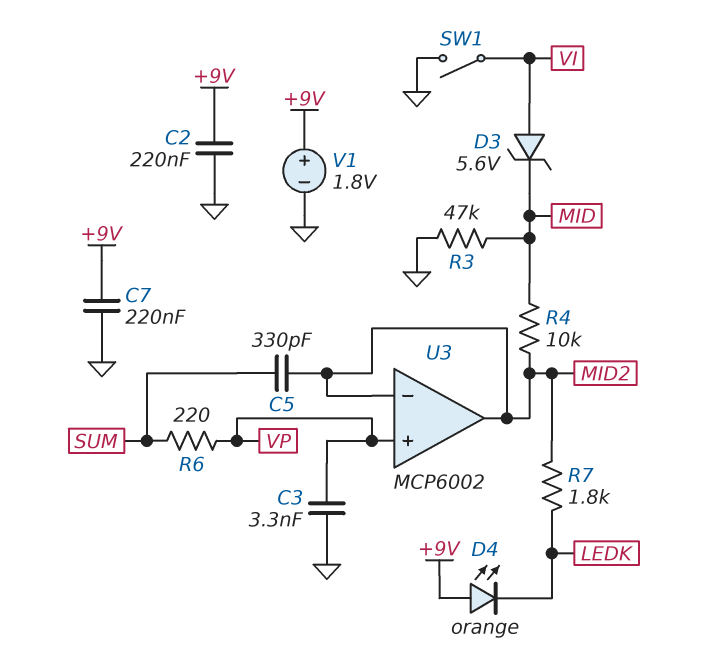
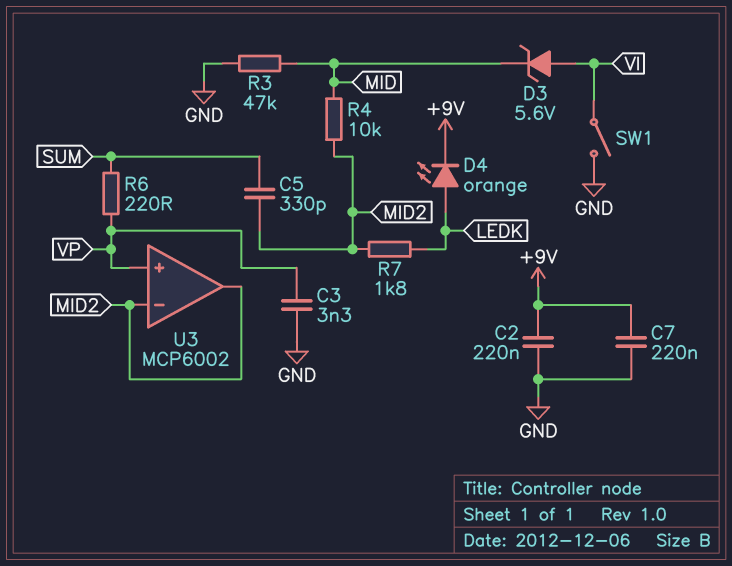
D4: LED orange (A +9V, K LEDK) -> LED orange (A LEDK, K +9V)
V1: 1.8V (plus +9V, minus GND) -> none

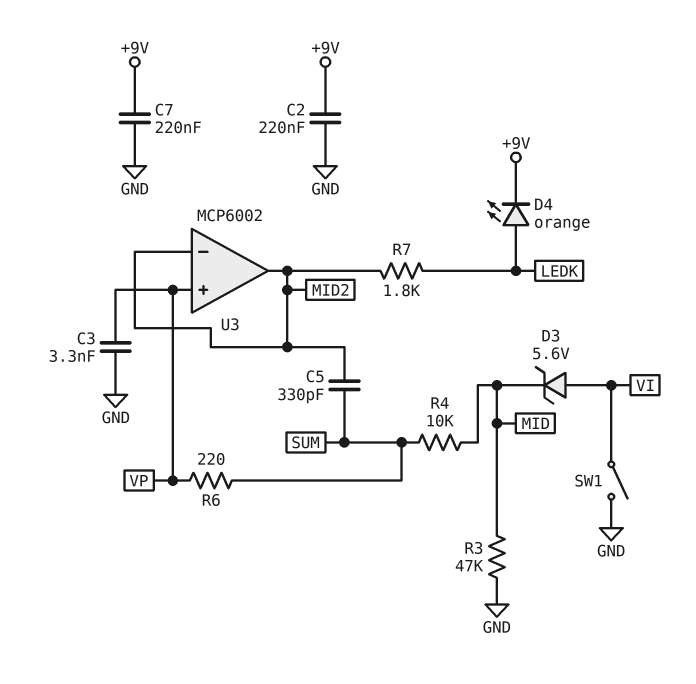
R4: 10k (MID, MID2) -> 10k (MID, SUM)

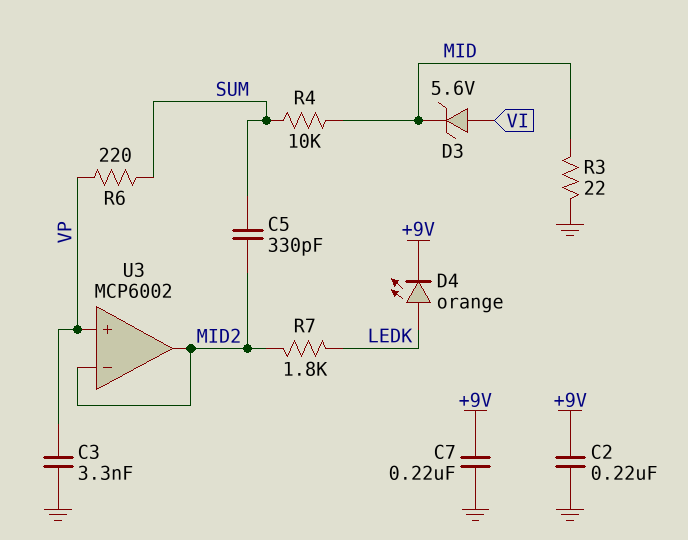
R3: 47k (GND, MID) -> 22 (GND, MID)
SW1: switch (GND, VI) -> none

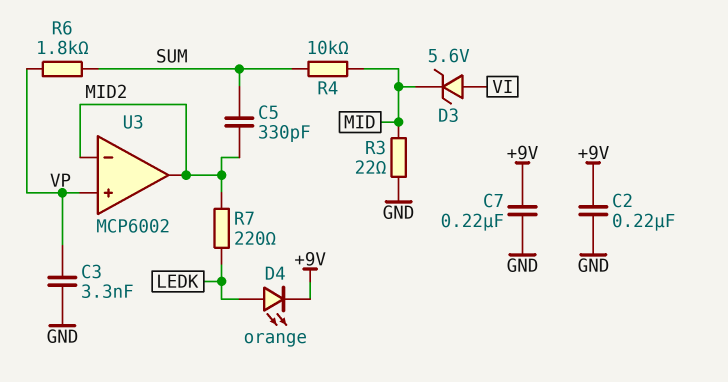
R6: 220 (SUM, VP) -> 1.8k (SUM, VP)
R7: 1.8k (LEDK, MID2) -> 220 (LEDK, MID2)

